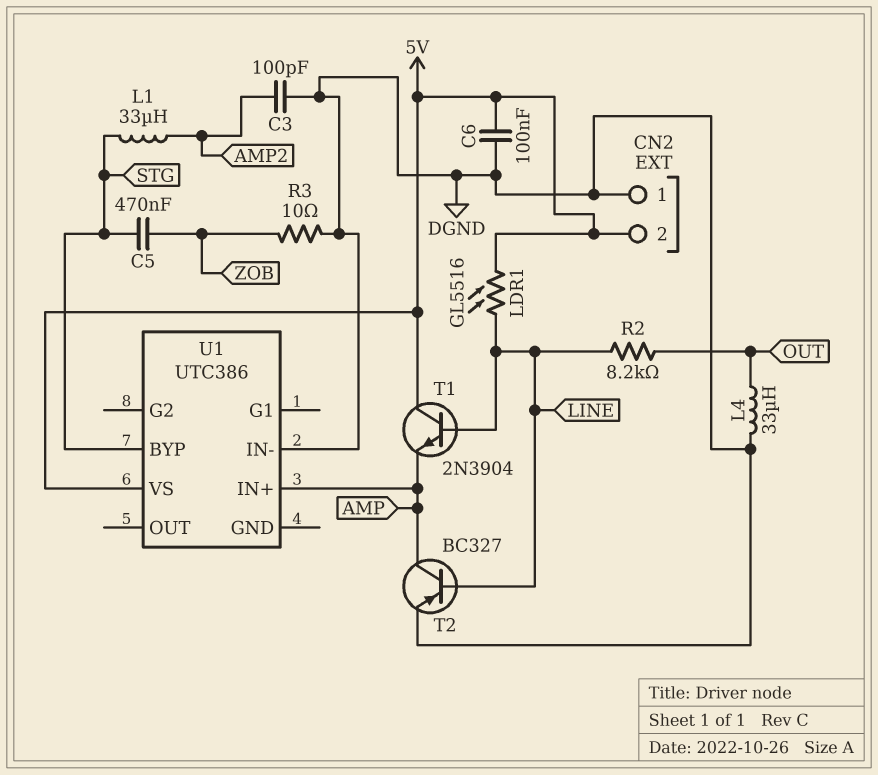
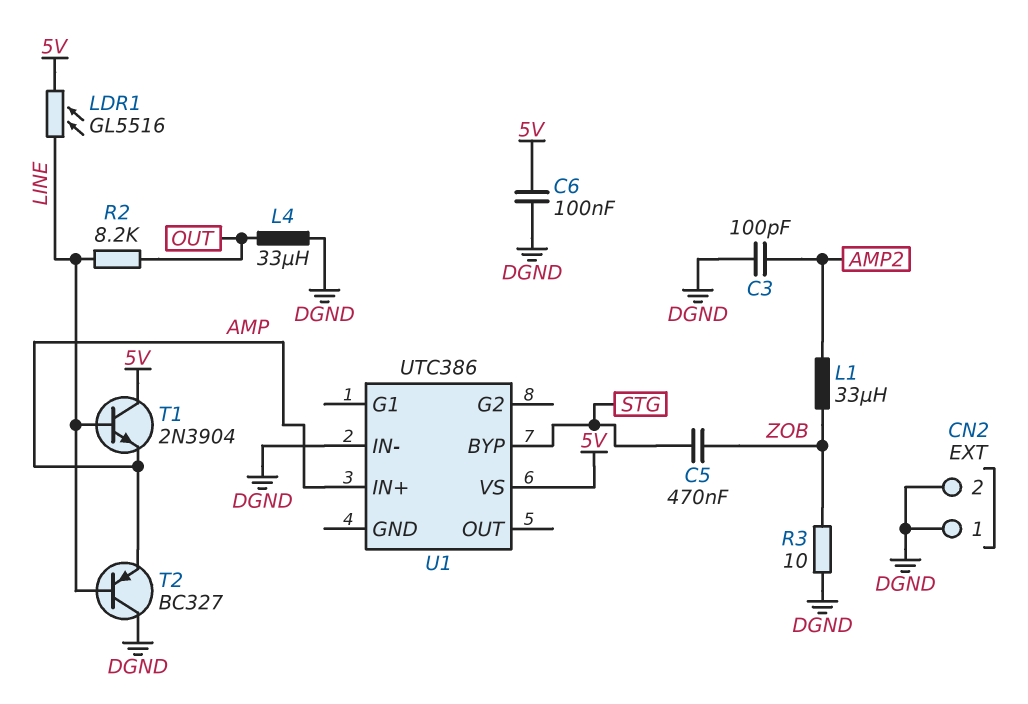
CN2 pin 2: 5V -> DGND
L1: 33uH (AMP2, STG) -> 33uH (AMP2, ZOB)
T2: PNP BC327 (B LINE, C AMP, E DGND) -> PNP BC327 (B LINE, C DGND, E AMP)

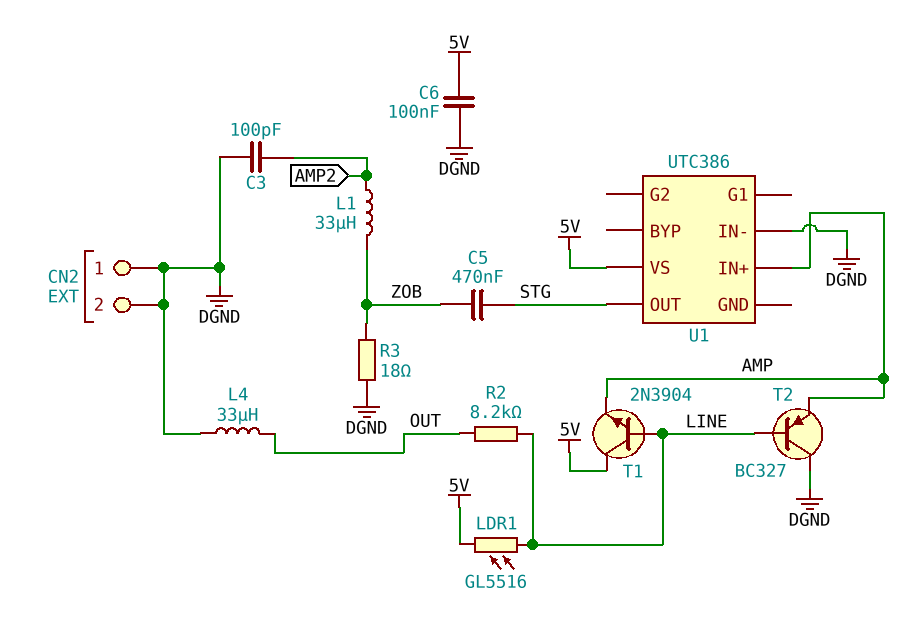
R3: 10 (DGND, ZOB) -> 18 (DGND, ZOB)
U1 pin BYP: STG -> none
U1 pin OUT: none -> STG

